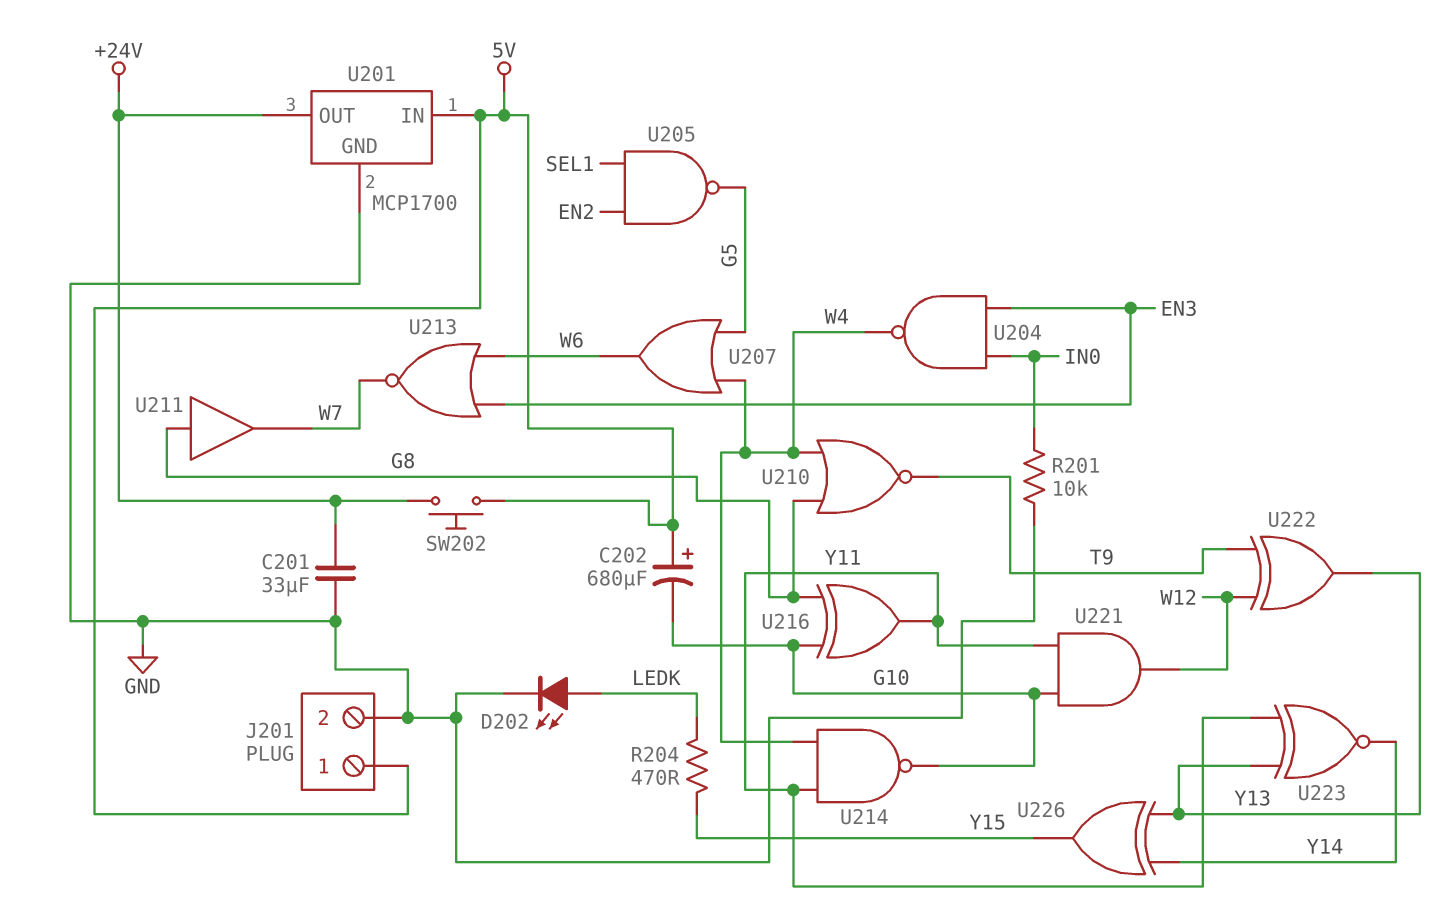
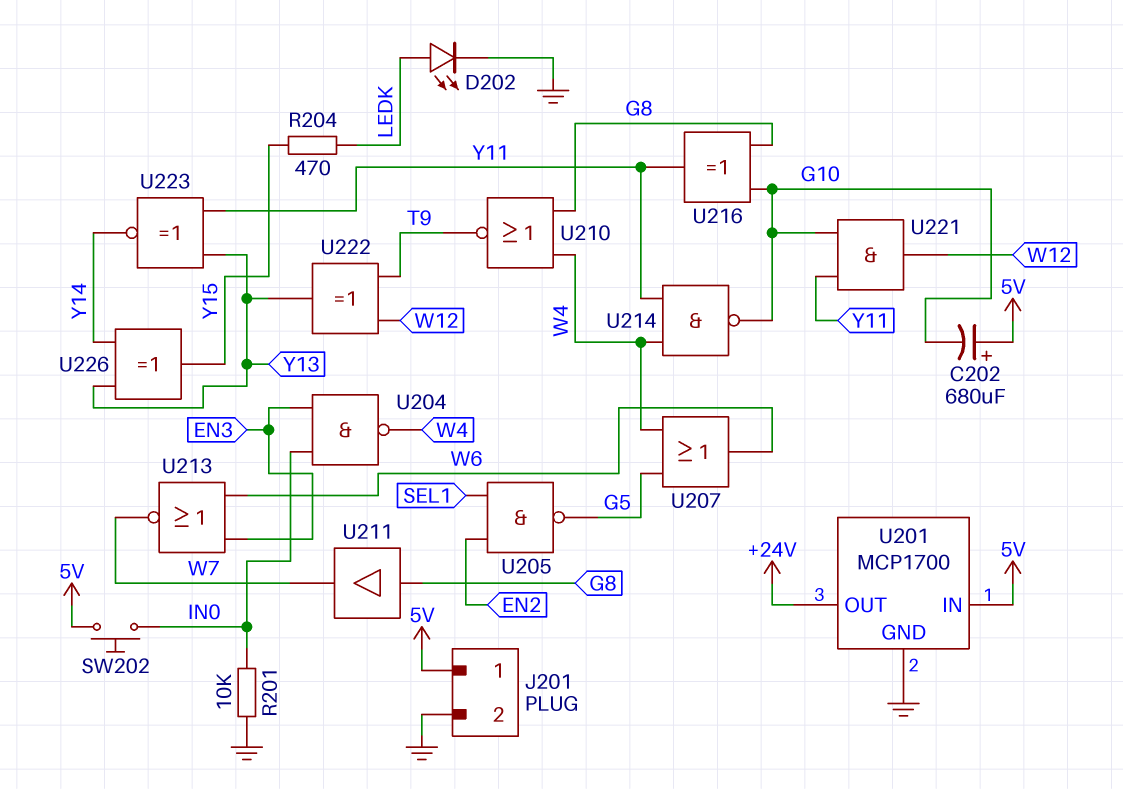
C201: 33uF (+24V, GND) -> none
SW202: button (+24V, 5V) -> button (5V, IN0)

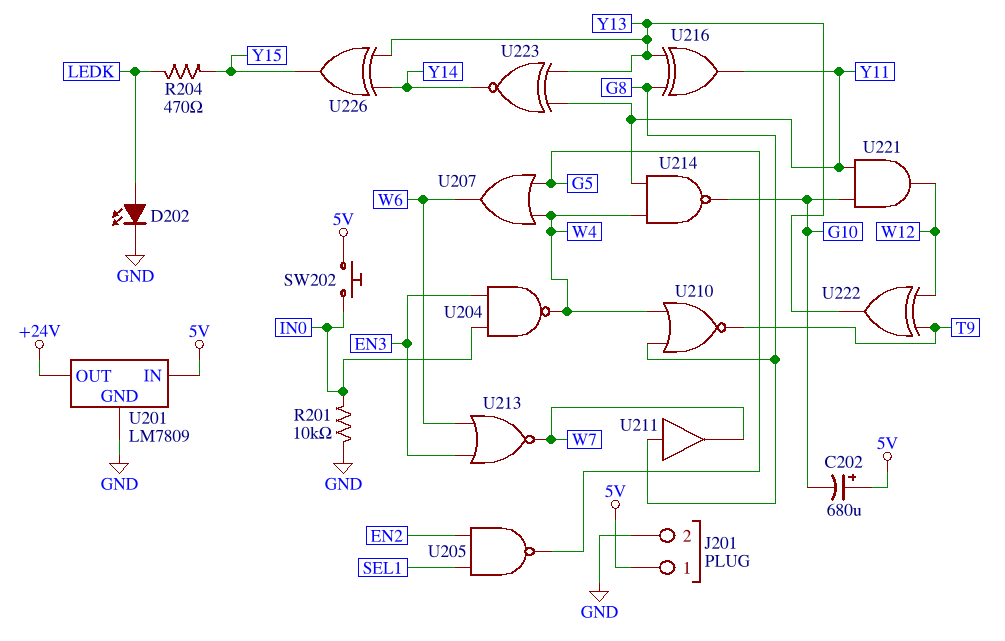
U201: MCP1700 -> LM7809
U216: XOR (in G8, in G10, out Y11) -> XOR (in G8, in Y13, out Y11)

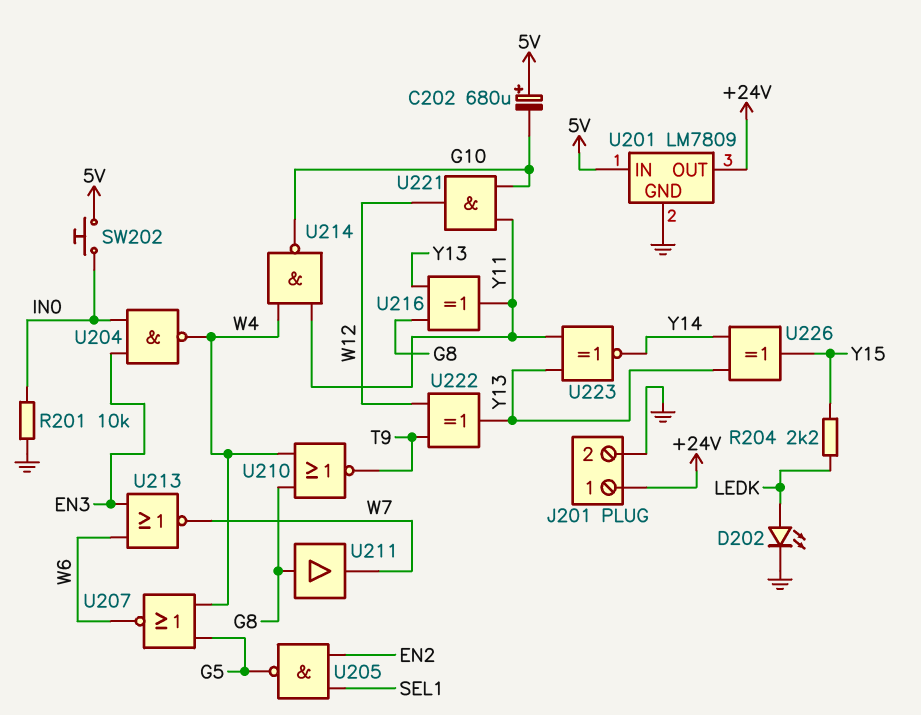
J201 pin 1: 5V -> +24V
R204: 470 (LEDK, Y15) -> 2.2k (LEDK, Y15)
U207: OR (in G5, in W4, out W6) -> NOR (in G5, in W4, out W6)

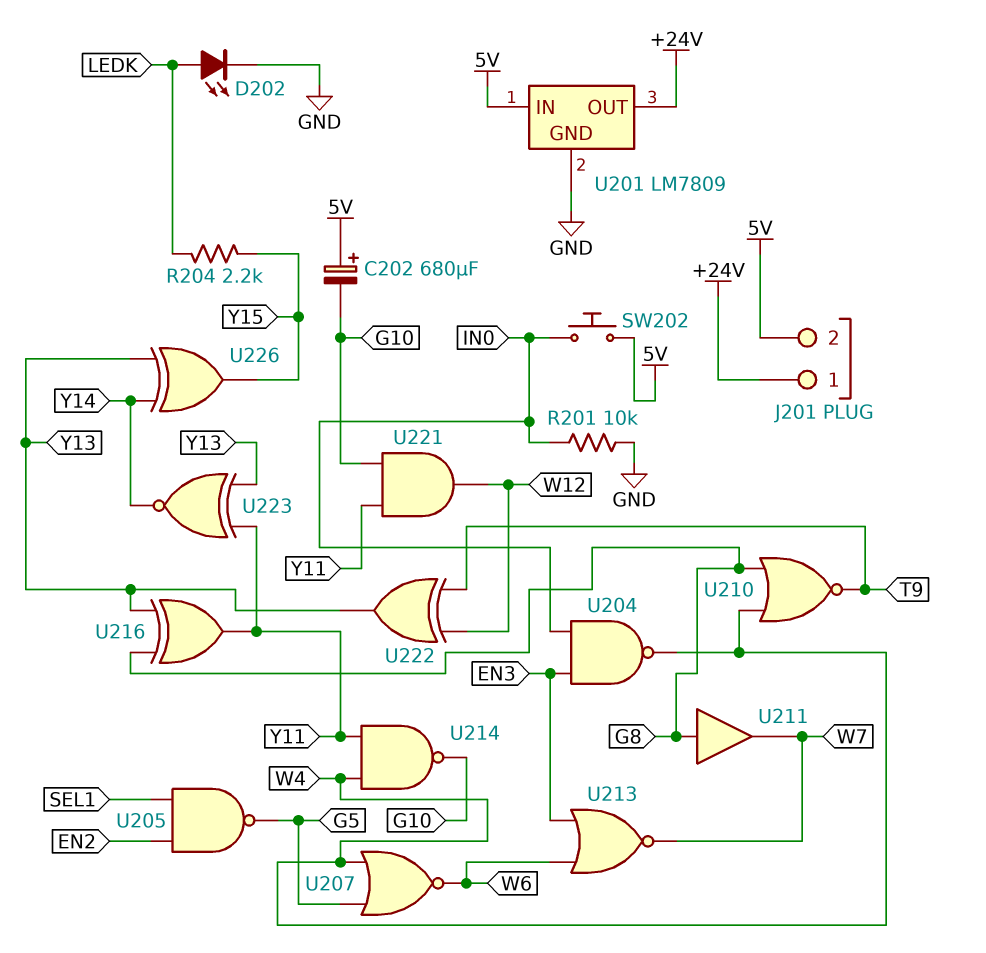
J201 pin 2: GND -> 5V

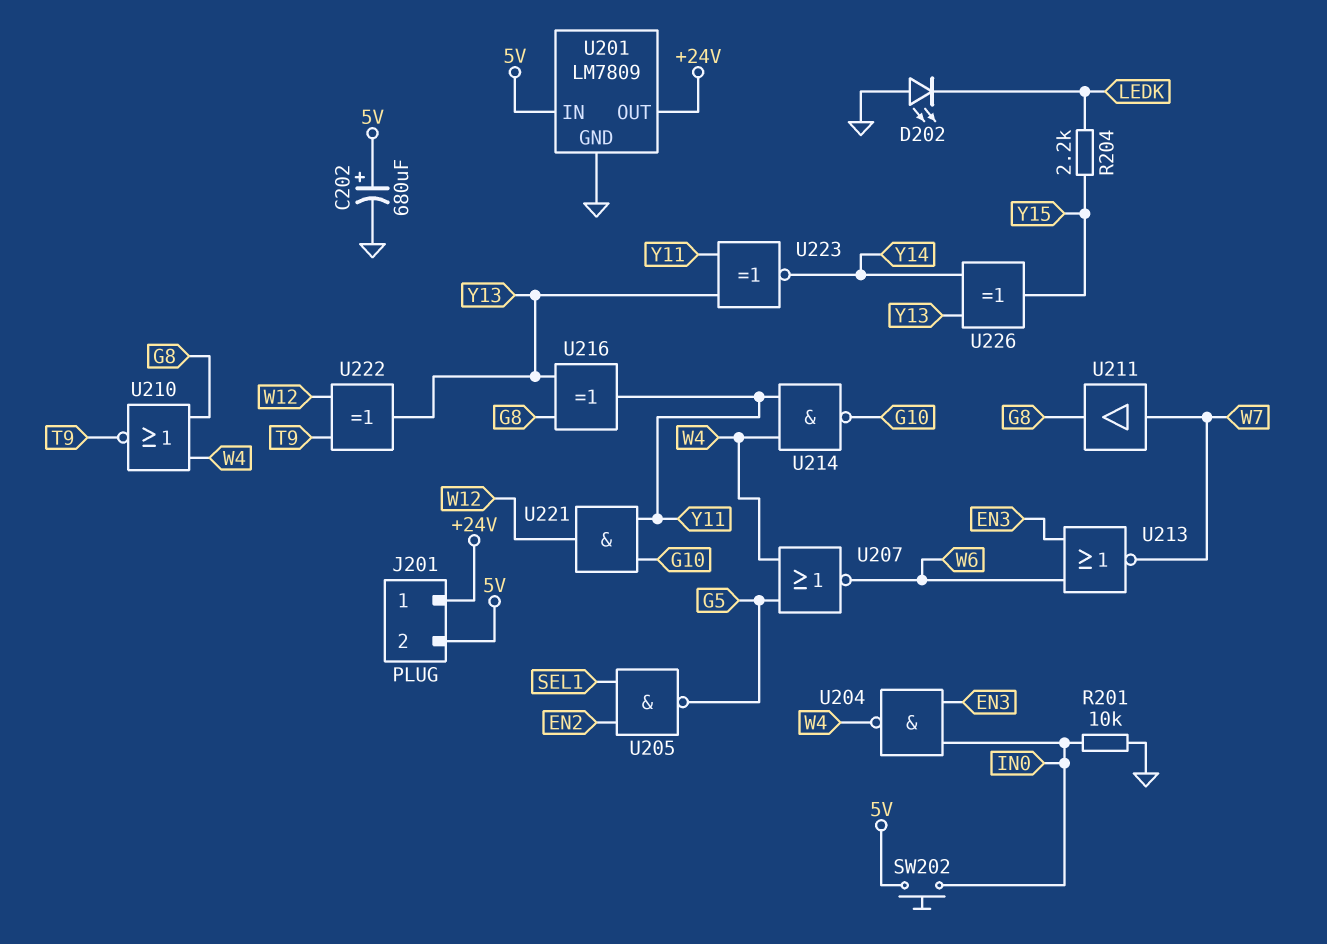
C202: 680uF (plus 5V, minus G10) -> 680uF (plus 5V, minus GND)
D202: LED (A LEDK, K GND) -> LED (A GND, K LEDK)
U211: buffer (in G8, out W7) -> buffer (in W7, out G8)

